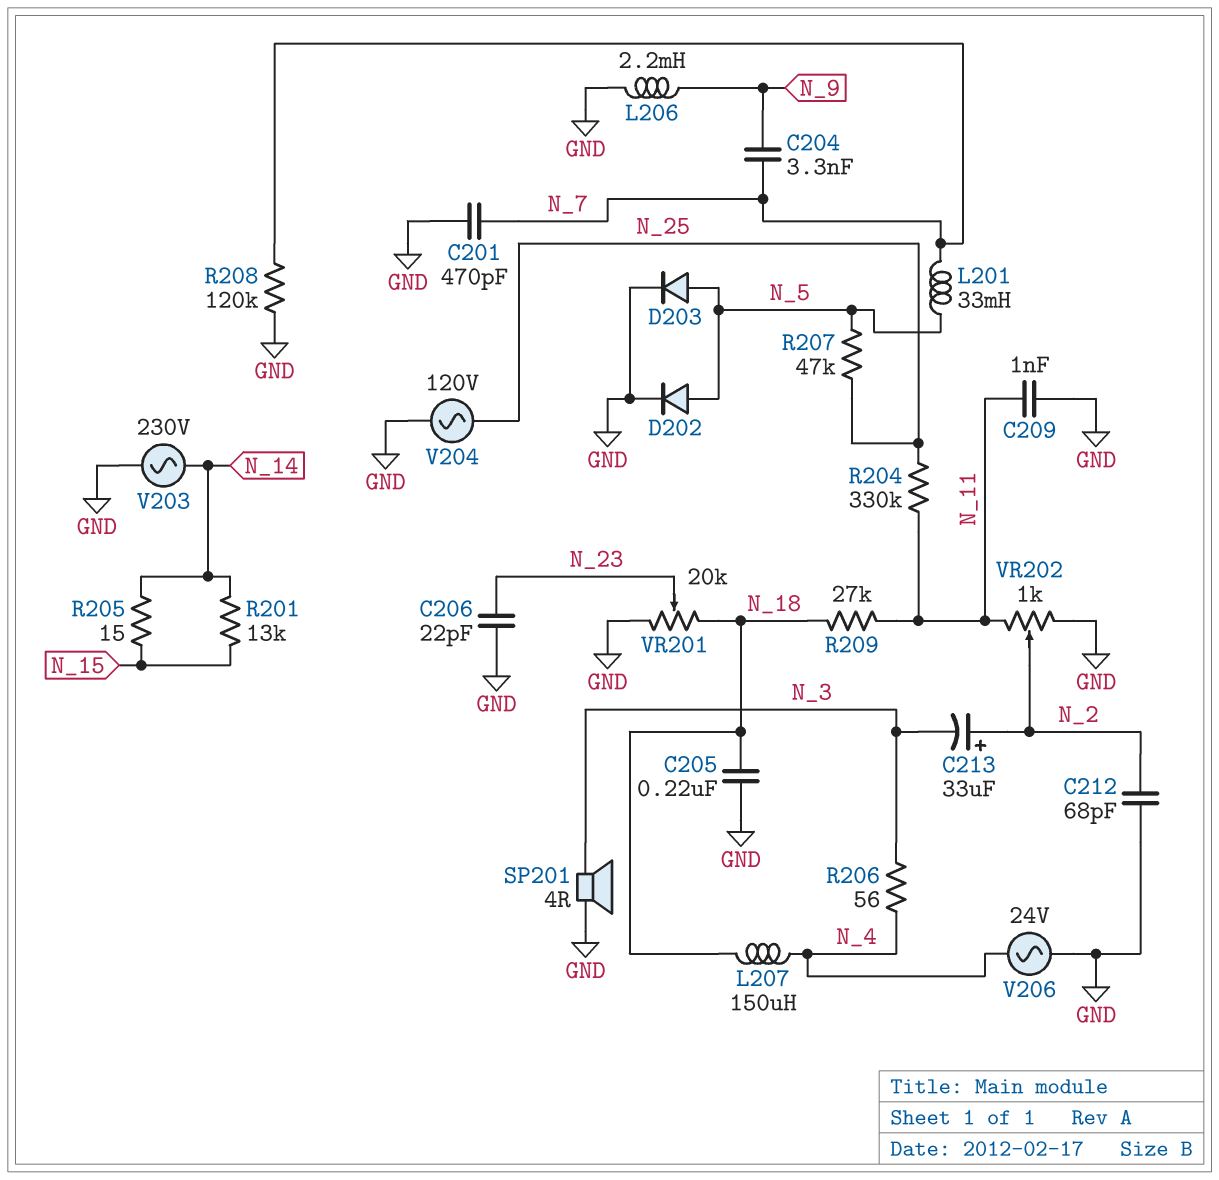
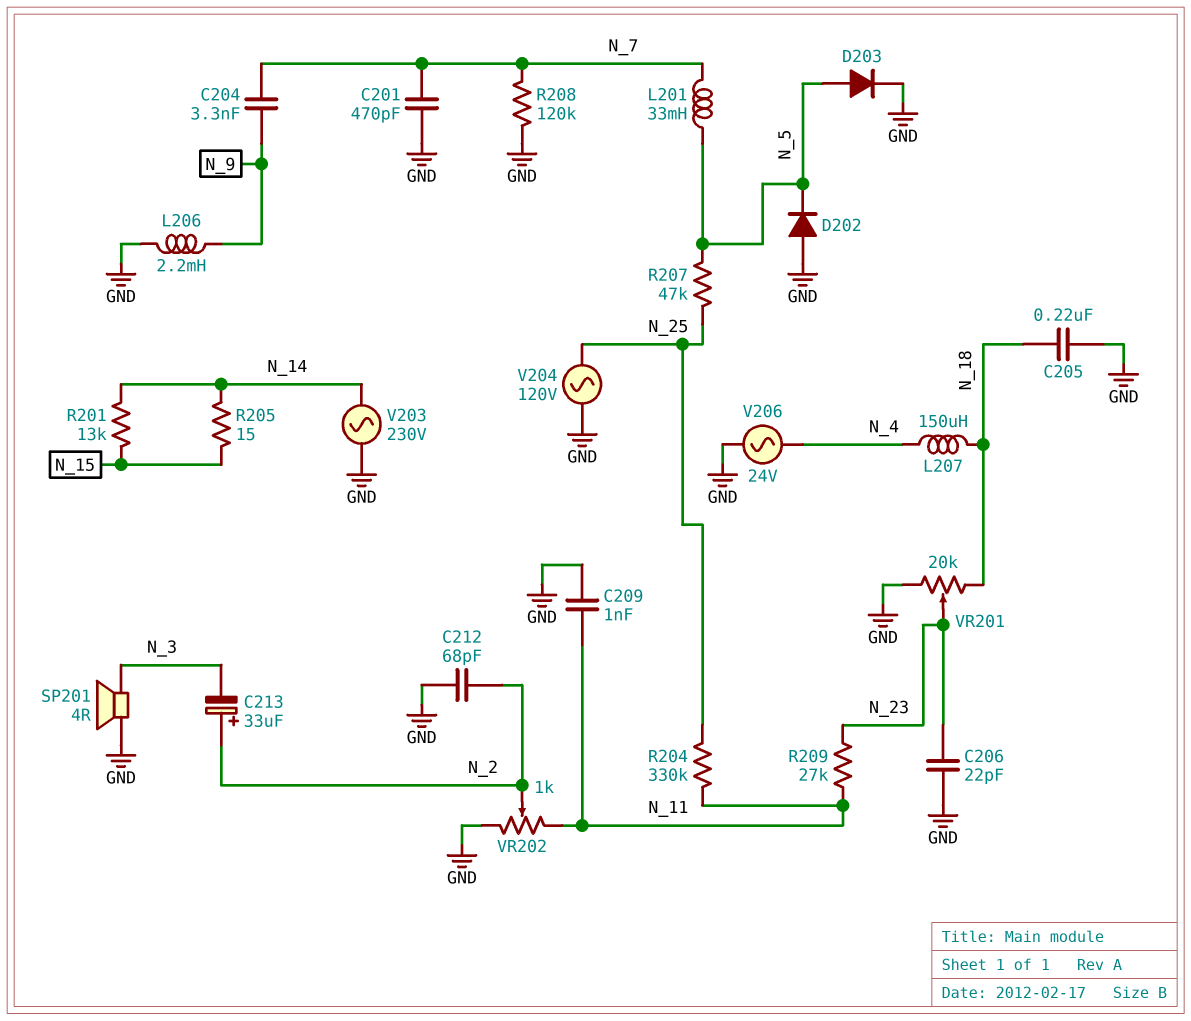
D202: diode (A N_5, K GND) -> diode (A GND, K N_5)
R206: 56 (N_3, N_4) -> none
R209: 27k (N_11, N_18) -> 27k (N_11, N_23)

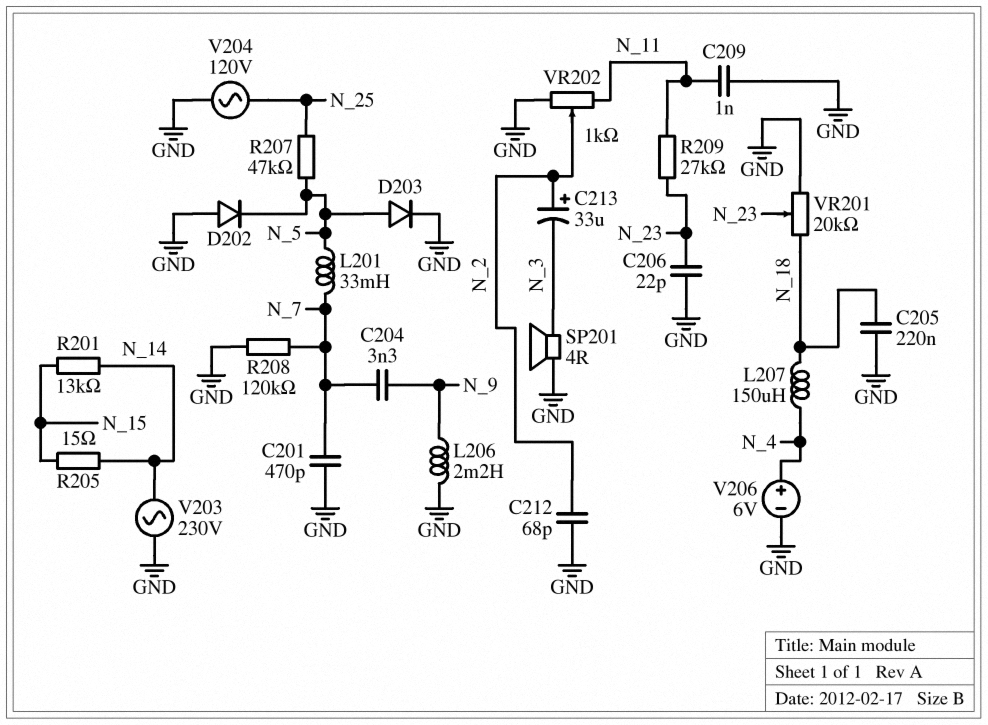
R204: 330k (N_11, N_25) -> none
V206: AC 24V (GND, N_4) -> 6V (plus N_4, minus GND)

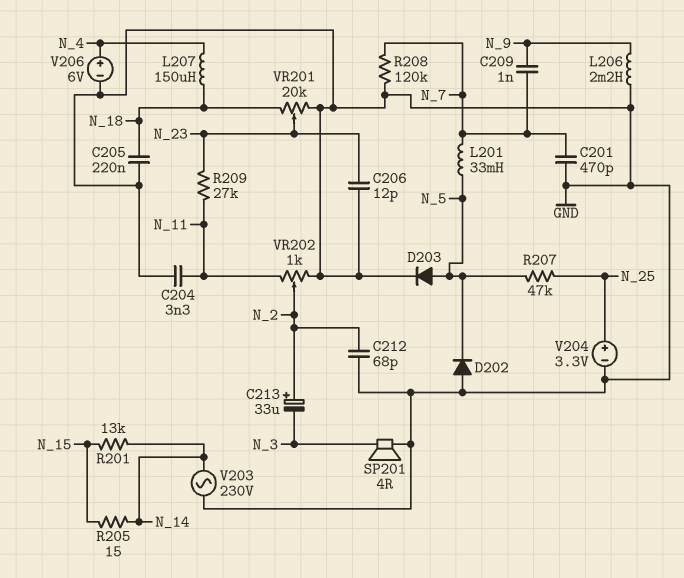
C204: 3.3nF (N_7, N_9) -> 3.3nF (GND, N_11)
C206: 22pF (GND, N_23) -> 12pF (GND, N_23)
C209: 1nF (GND, N_11) -> 1nF (N_7, N_9)
V204: AC 120V (GND, N_25) -> 3.3V (plus N_25, minus GND)

